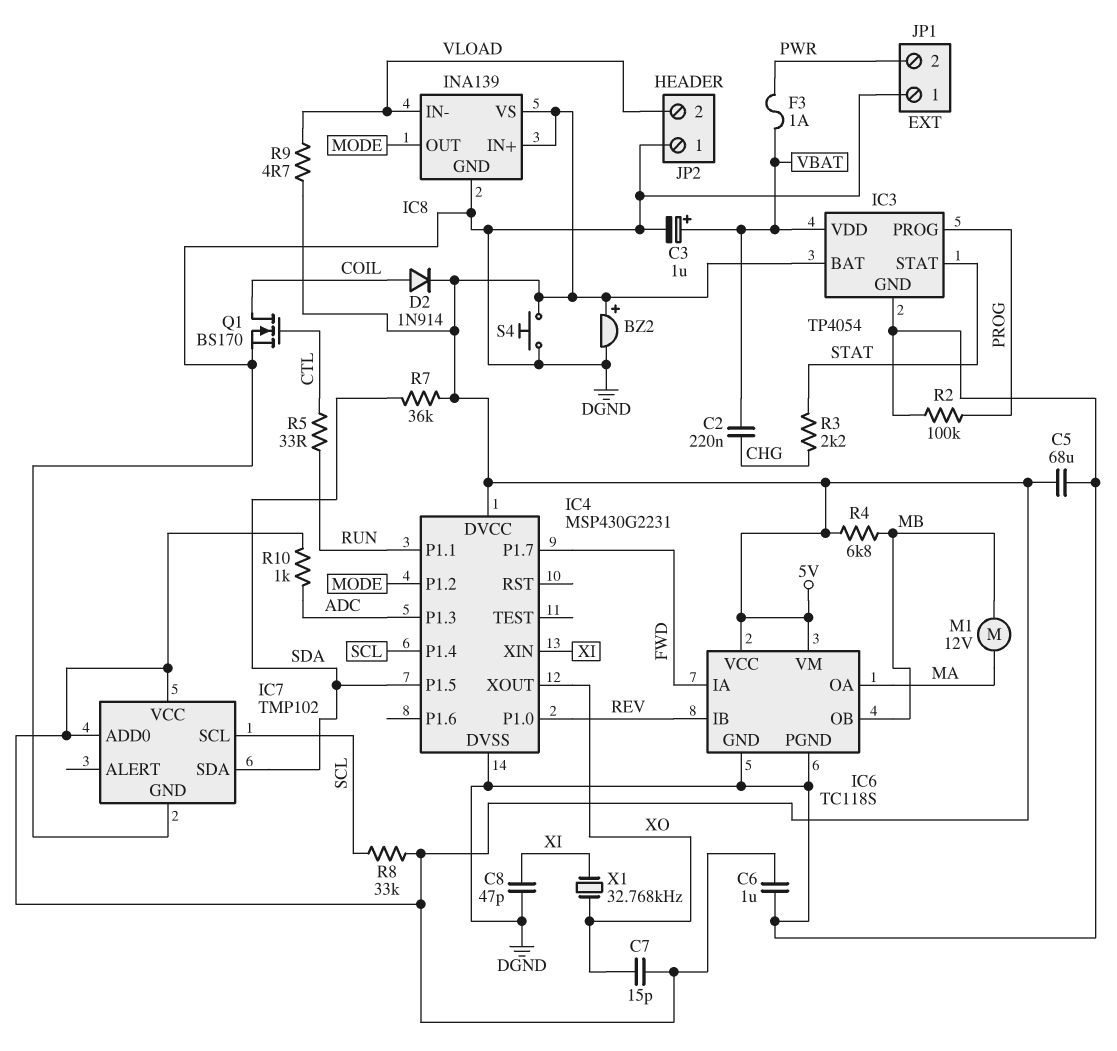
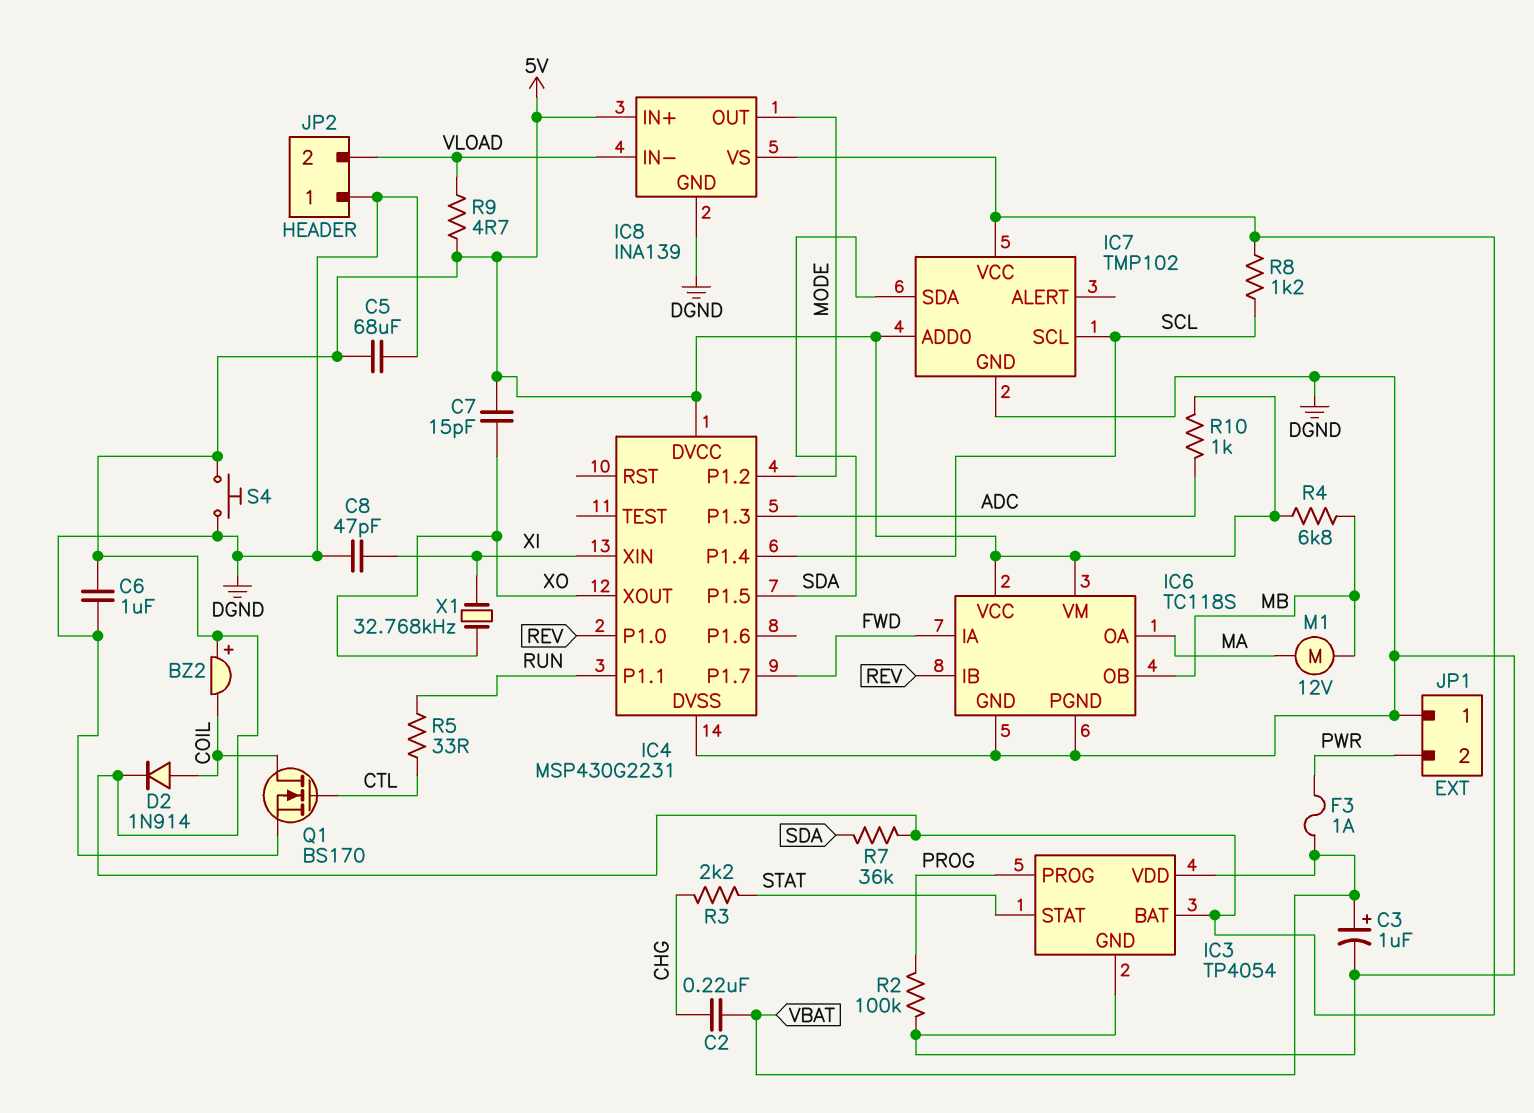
BZ2: buzzer (plus 5V, minus DGND) -> buzzer (plus 5V, minus COIL)
R8: 33k (5V, SCL) -> 1.2k (5V, SCL)

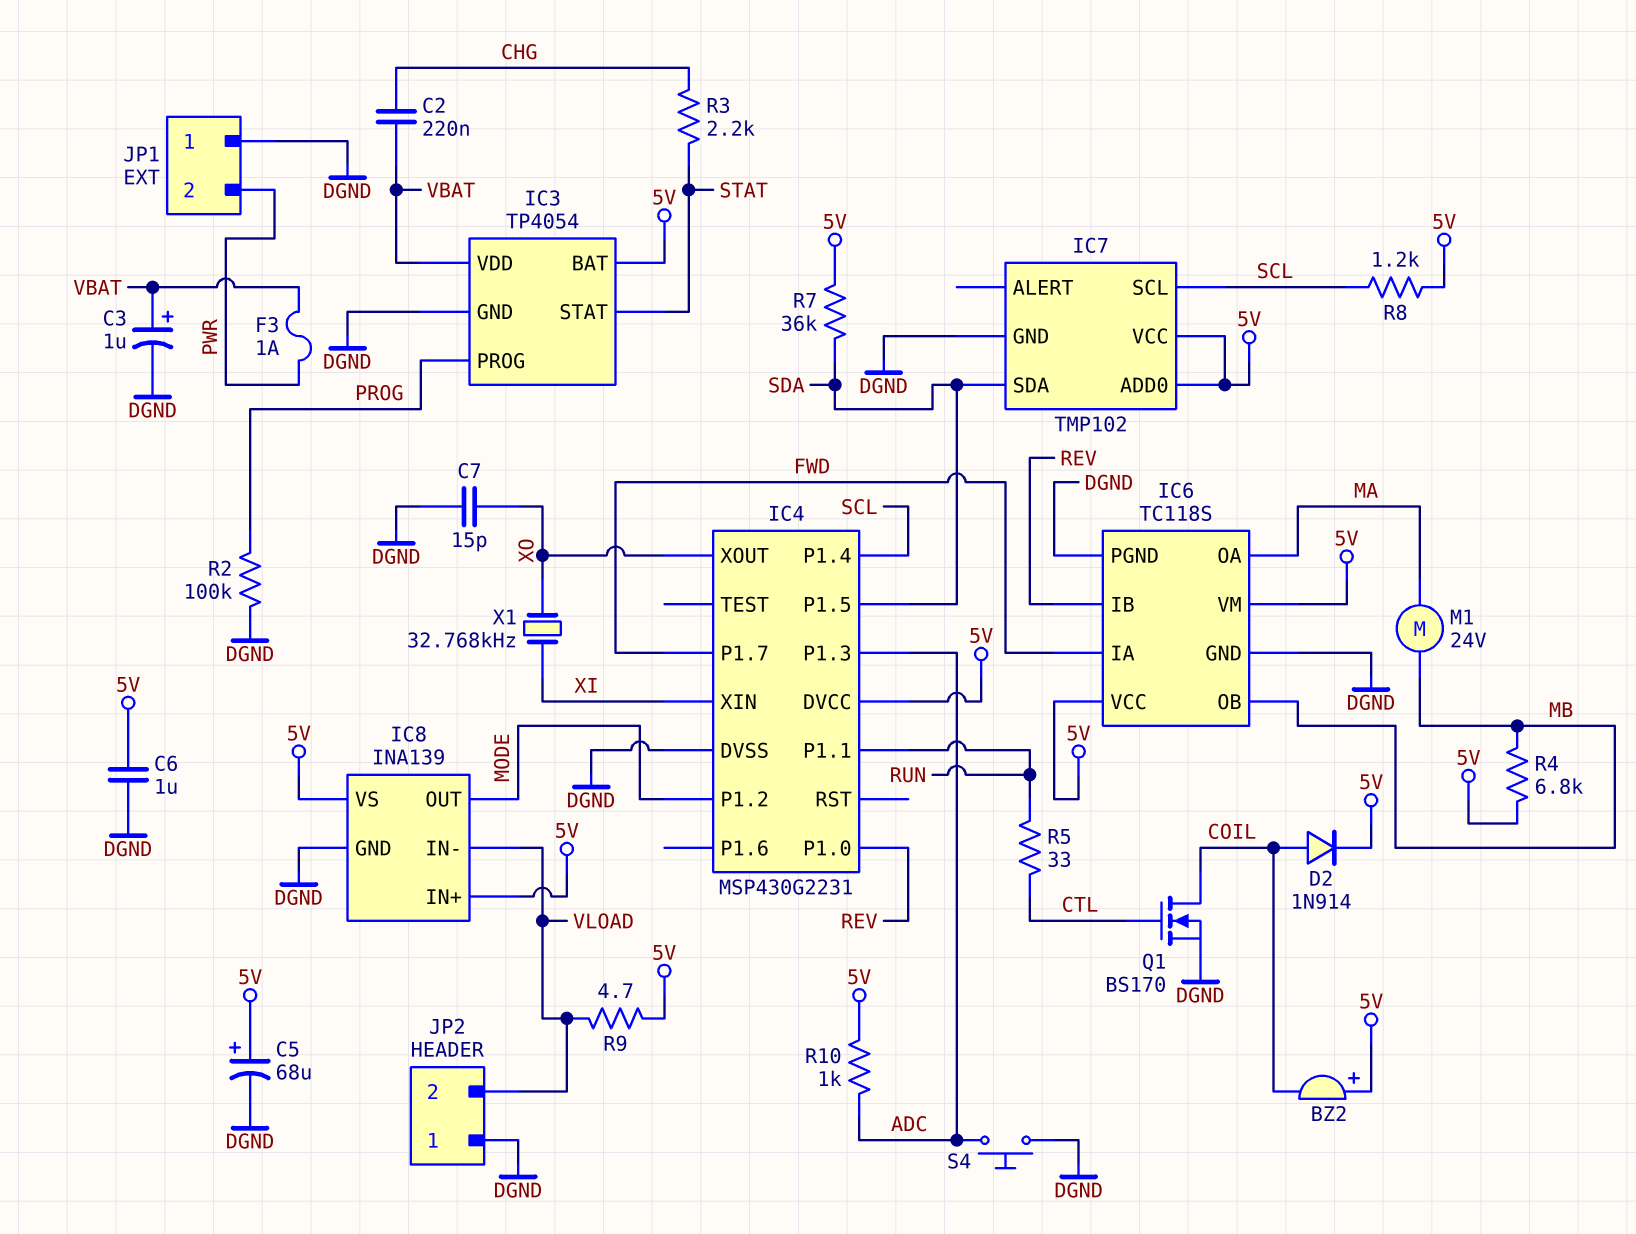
C5: 68uF (5V, DGND) -> 68uF (plus 5V, minus DGND)
C7: 15pF (5V, XO) -> 15pF (DGND, XO)
C8: 47pF (DGND, XI) -> none
M1: motor 12V (MA, MB) -> motor 24V (MA, MB)
S4: button (5V, DGND) -> button (ADC, DGND)

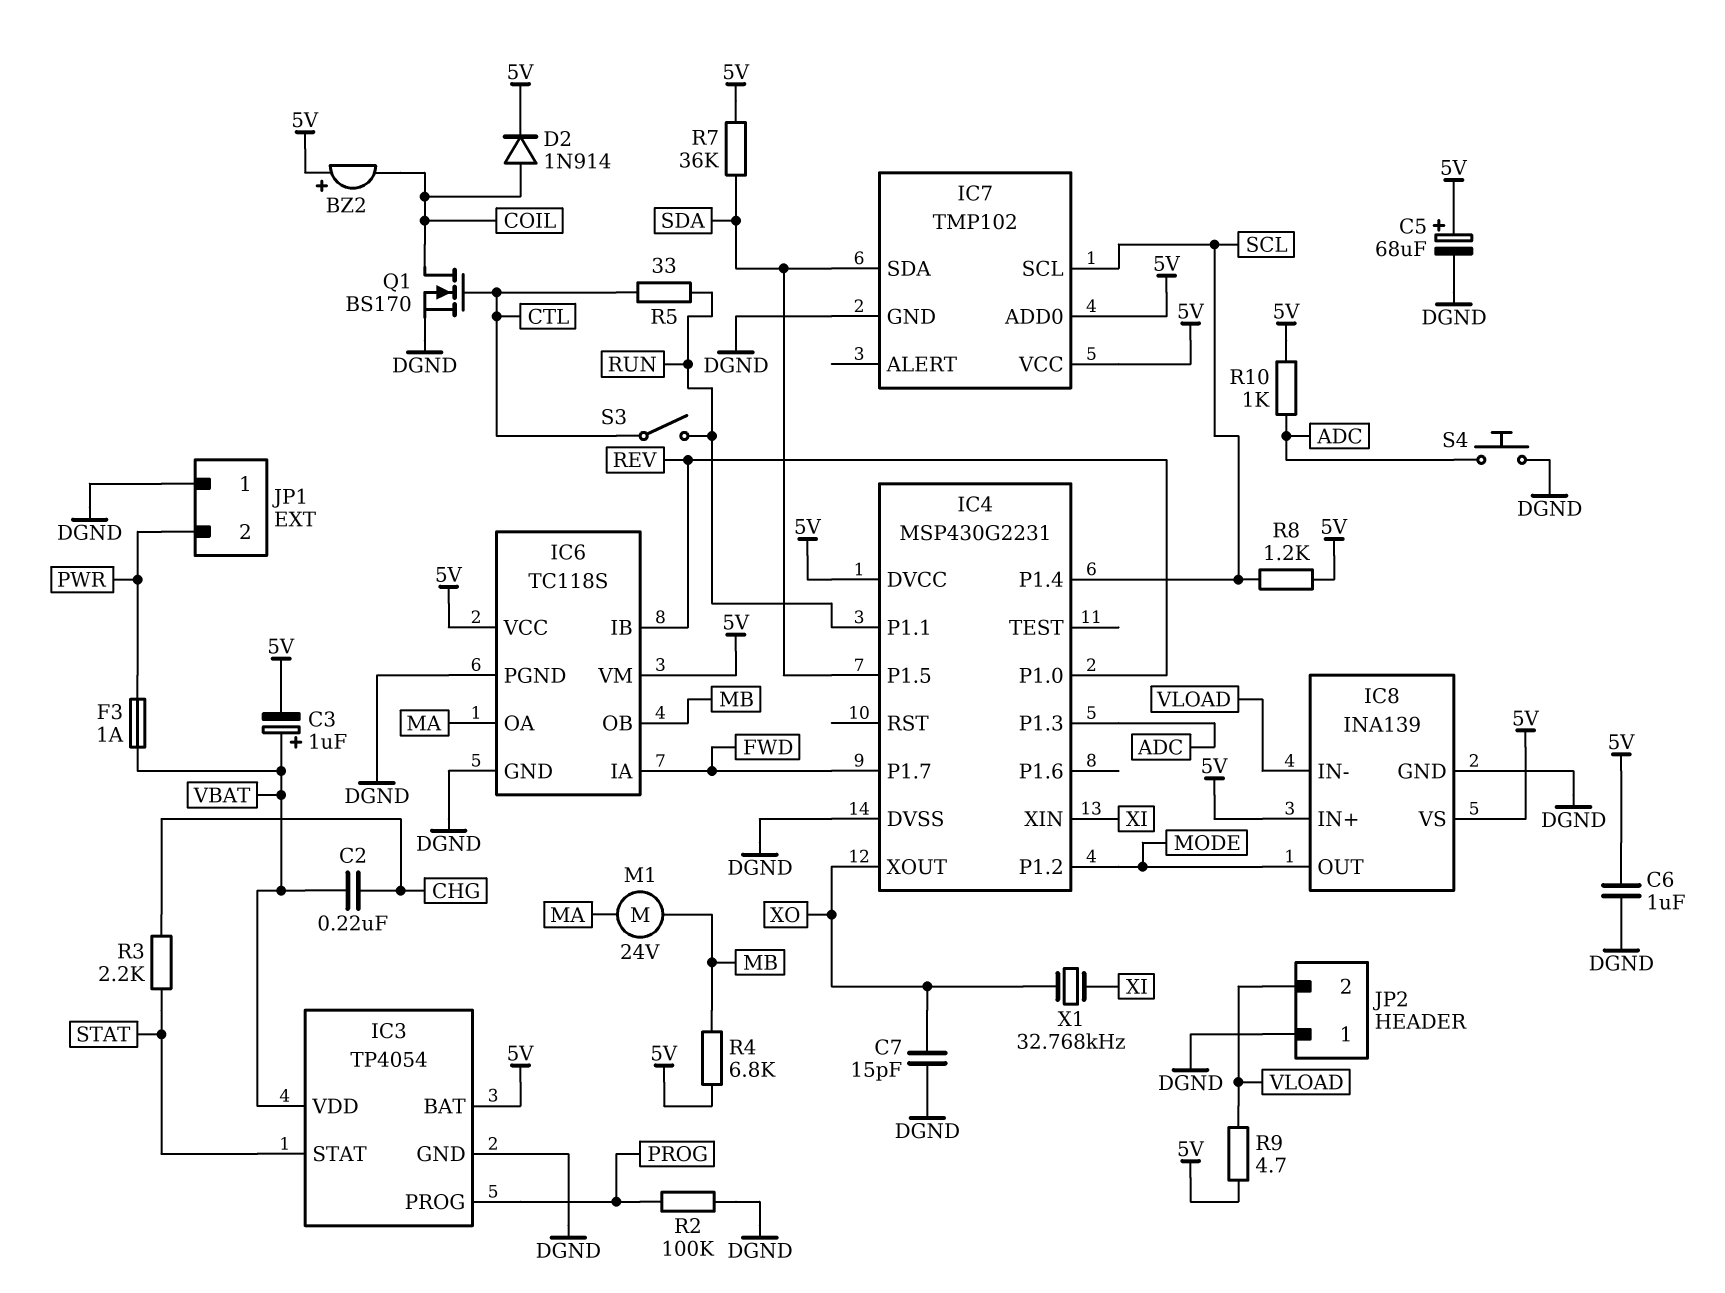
C3: 1uF (plus VBAT, minus DGND) -> 1uF (plus VBAT, minus 5V)
S3: none -> switch (CTL, RUN)

